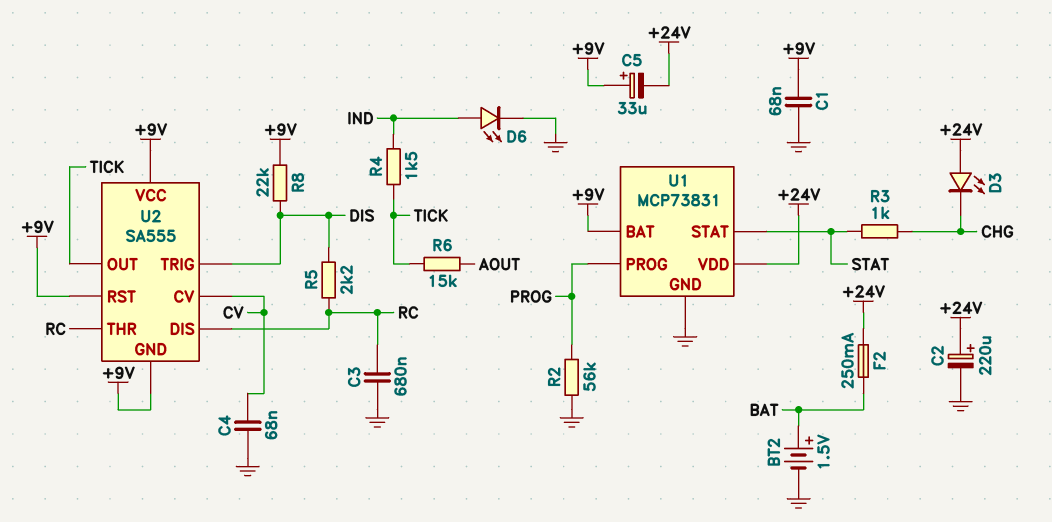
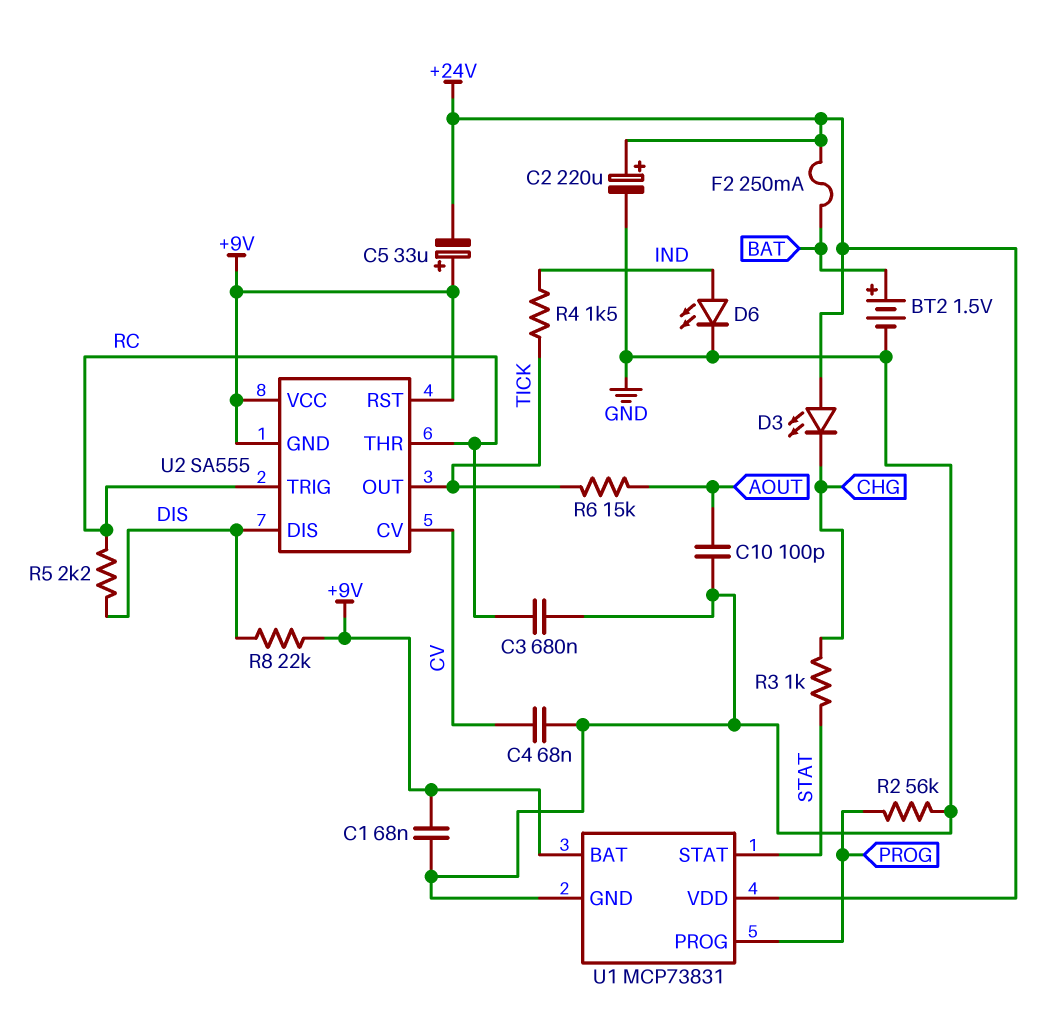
C10: none -> 100pF (AOUT, GND)
U2 pin DIS: RC -> DIS
U2 pin TRIG: DIS -> RC

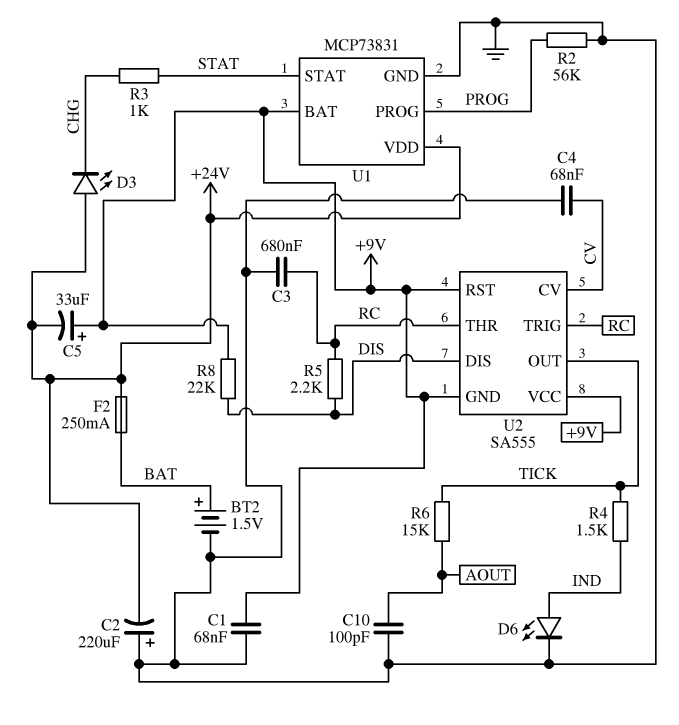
C2: 220uF (plus +24V, minus GND) -> 220uF (plus GND, minus +24V)

